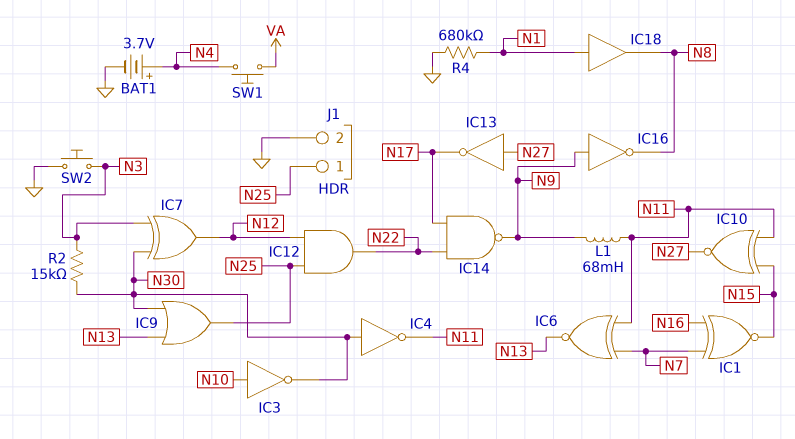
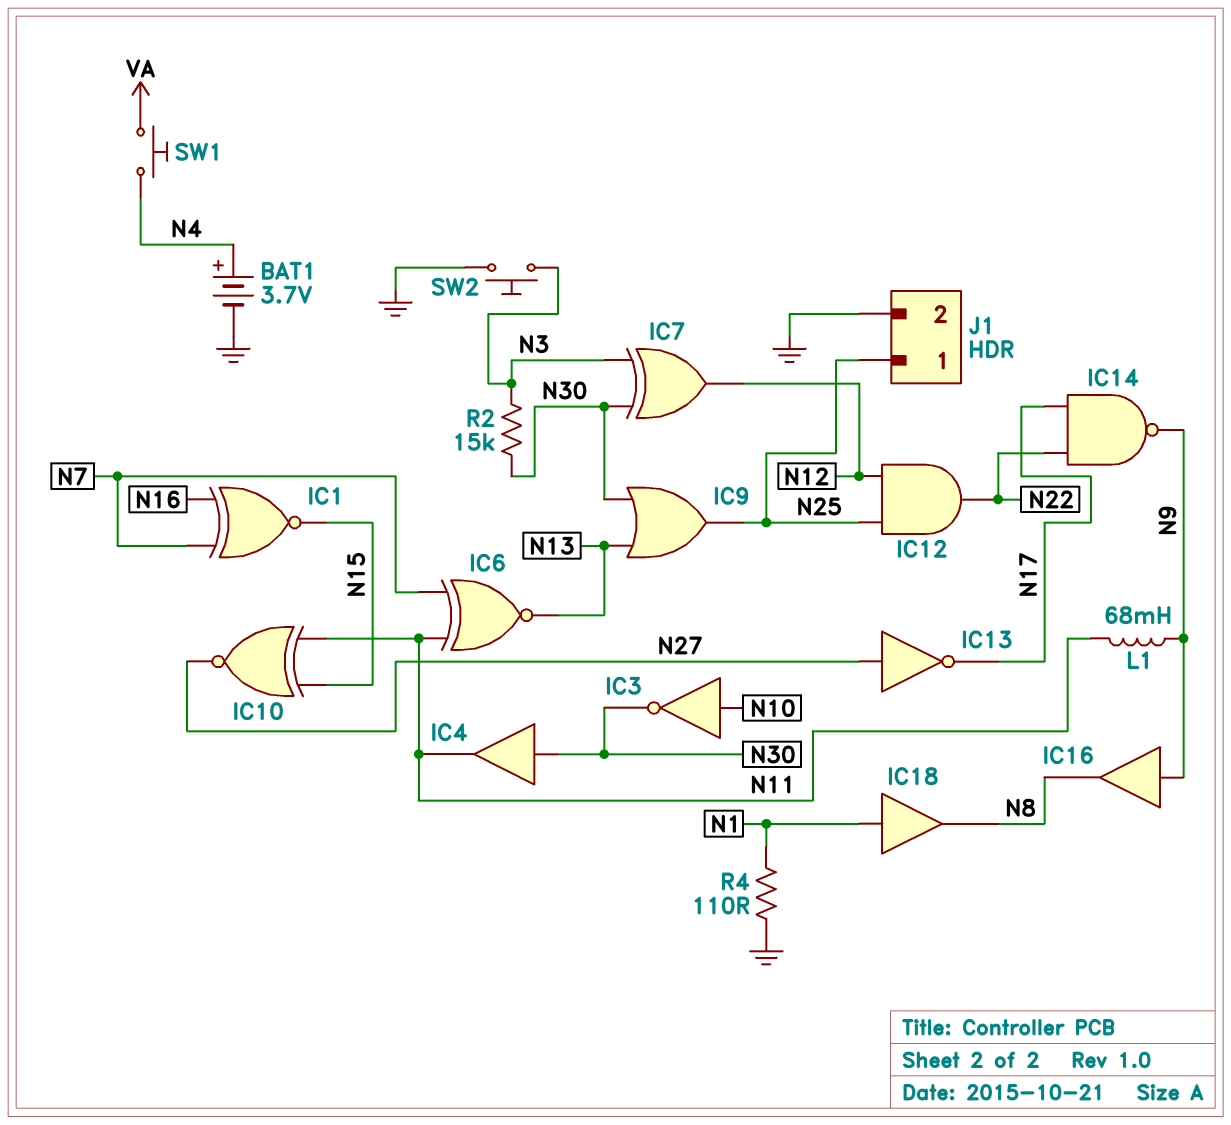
IC4: NOT (in N30, out N11) -> buffer (in N30, out N11)
IC16: NOT (in N9, out N8) -> buffer (in N9, out N8)
R4: 680k (GND, N1) -> 110 (GND, N1)

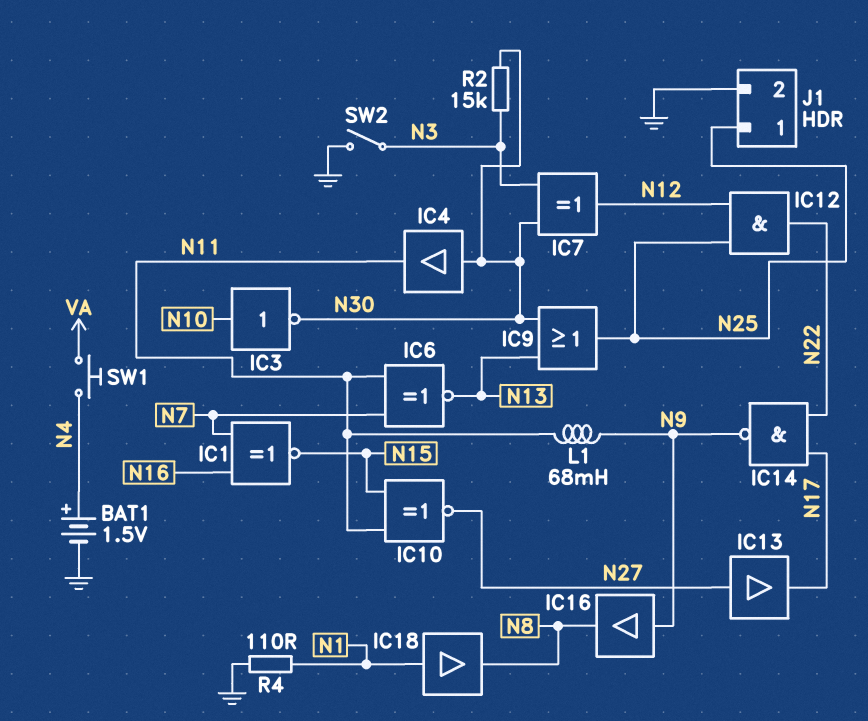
BAT1: 3.7V (plus N4, minus GND) -> 1.5V (plus N4, minus GND)
IC13: NOT (in N27, out N17) -> buffer (in N27, out N17)
SW2: button (GND, N3) -> switch (GND, N3)

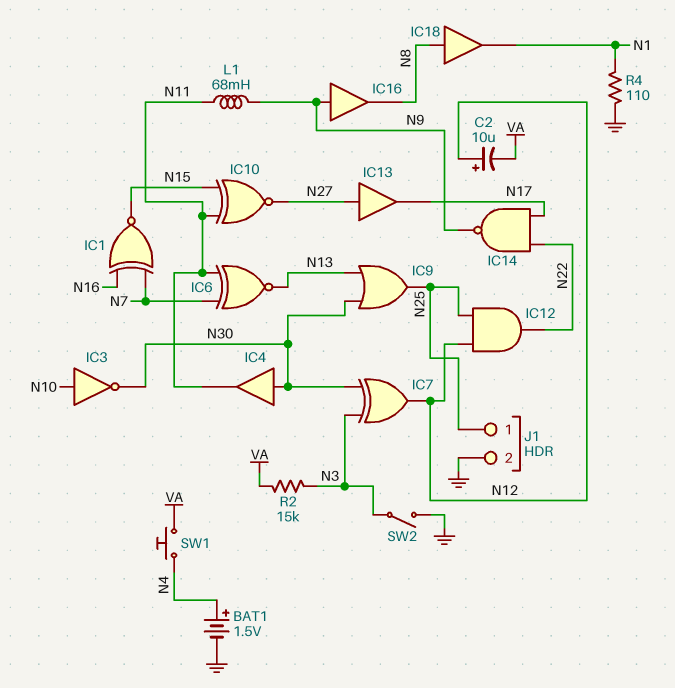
C2: none -> 10uF (plus N12, minus VA)
IC18: buffer (in N1, out N8) -> buffer (in N8, out N1)
R2: 15k (N3, N30) -> 15k (N3, VA)

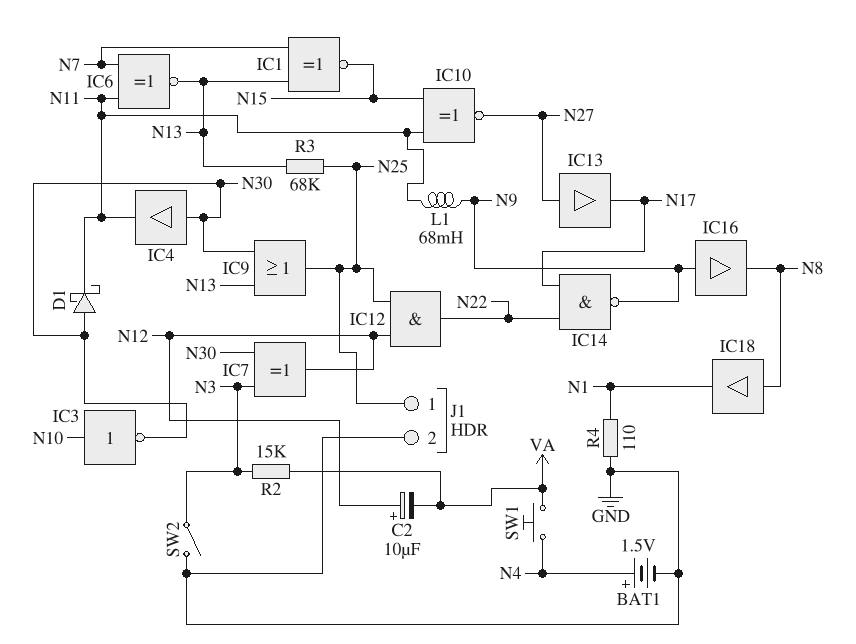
D1: none -> schottky (A N30, K N11)
IC1: XNOR (in N7, in N16, out N15) -> XNOR (in N7, in N13, out N15)
R3: none -> 68k (N13, N25)

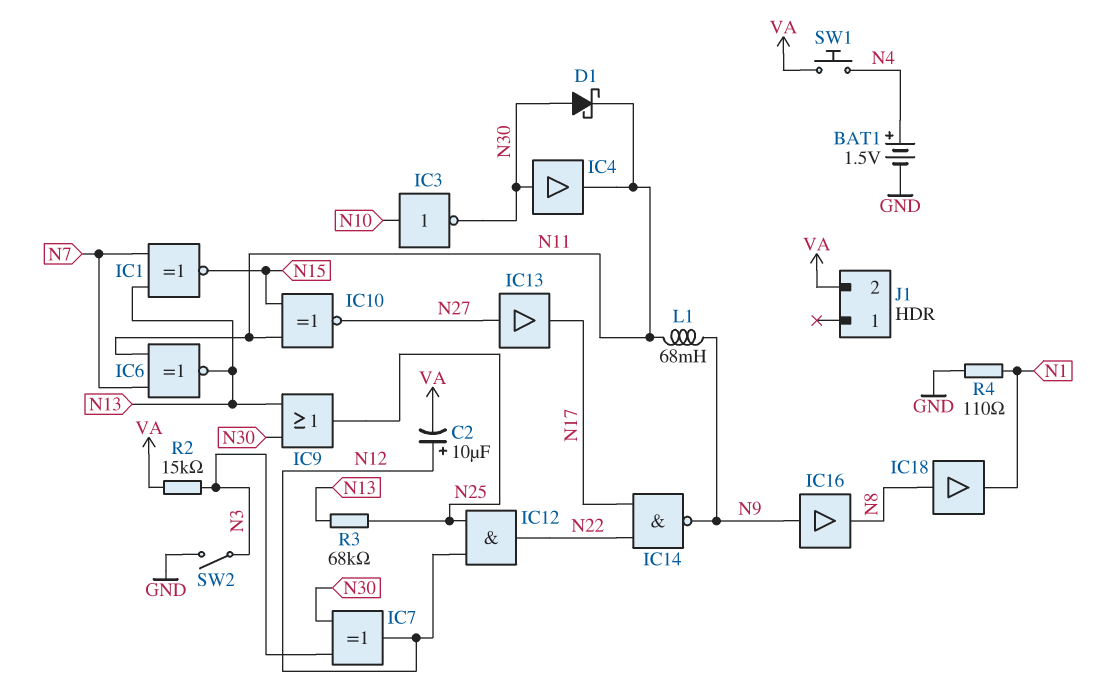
J1 pin 1: N25 -> none
J1 pin 2: GND -> VA

